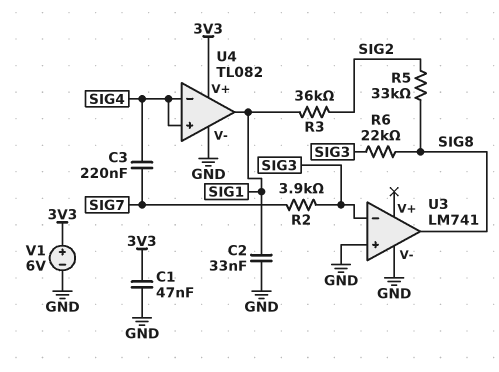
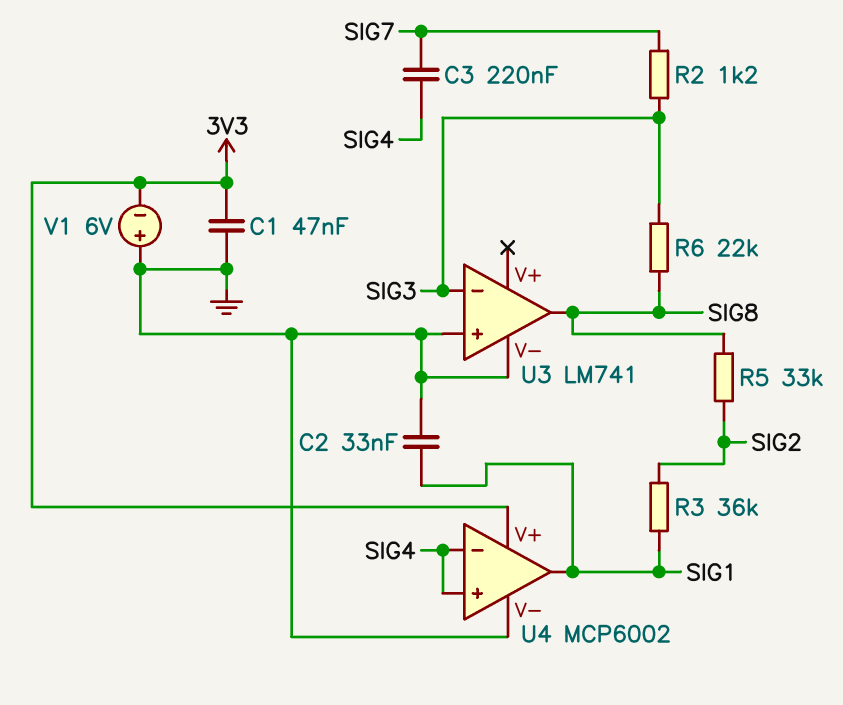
R2: 3.9k (SIG3, SIG7) -> 1.2k (SIG3, SIG7)
U4: TL082 -> MCP6002
V1: 6V (plus 3V3, minus GND) -> 6V (plus GND, minus 3V3)

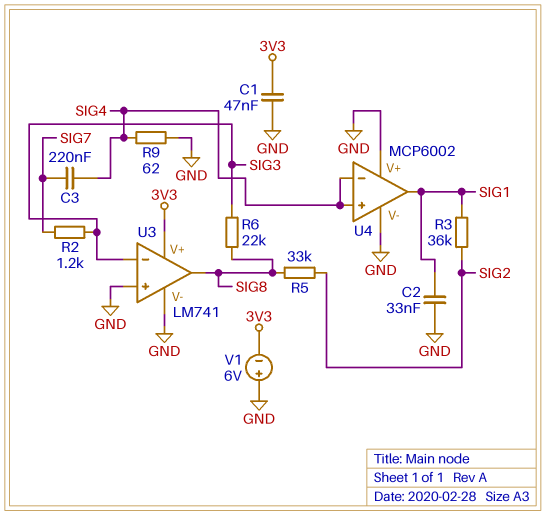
R9: none -> 62 (GND, SIG4)
U3 pin V+: none -> 3V3
U4 pin V+: 3V3 -> GND

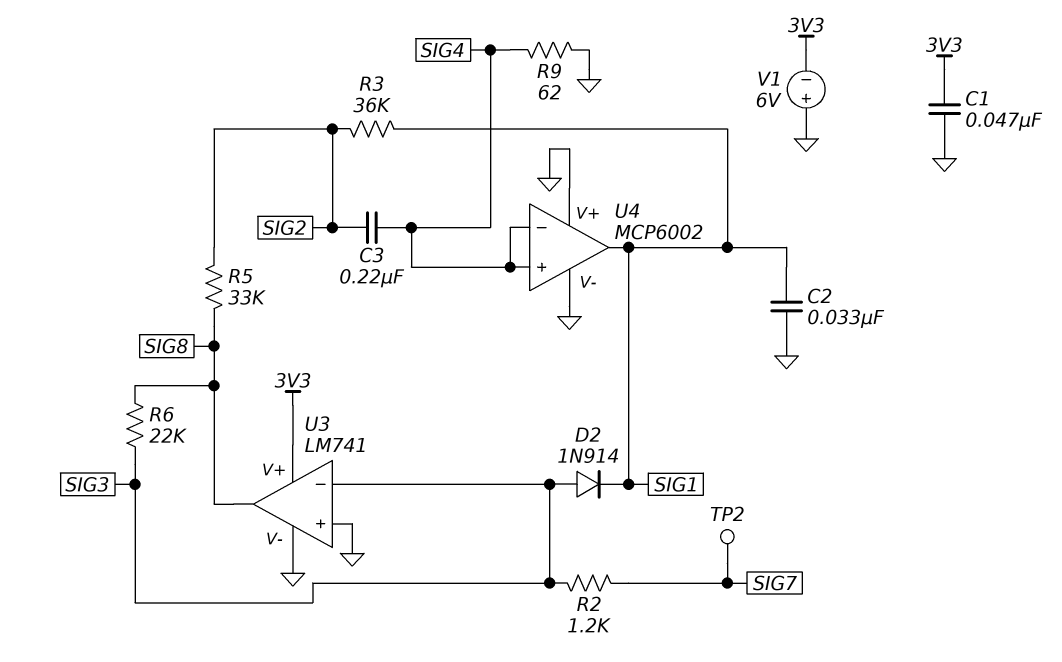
C3: 220nF (SIG4, SIG7) -> 220nF (SIG2, SIG4)
D2: none -> diode 1N914 (A SIG3, K SIG1)
TP2: none -> test point (SIG7)

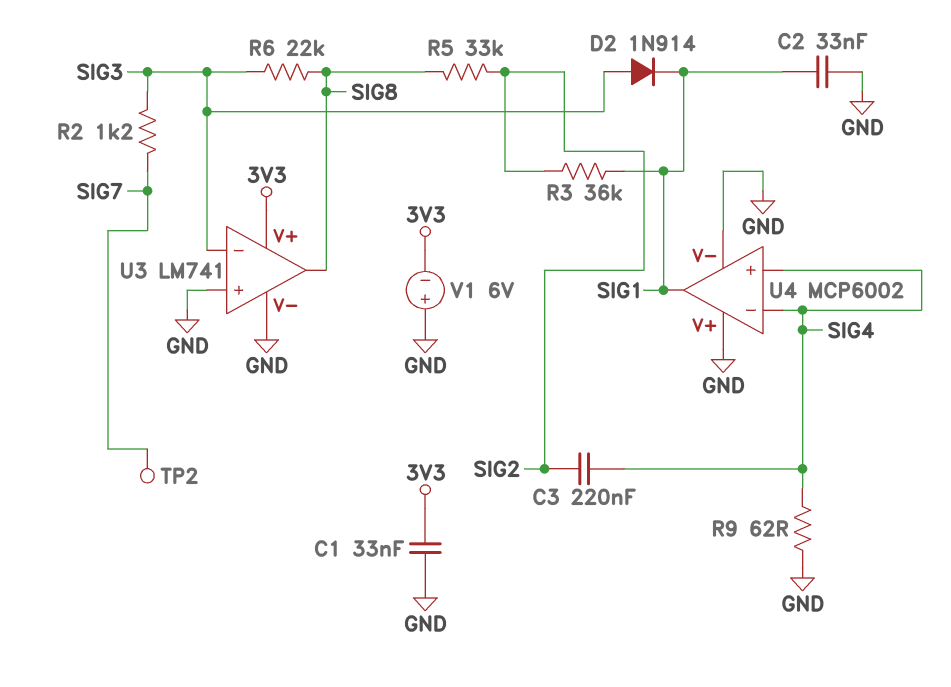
C1: 47nF (3V3, GND) -> 33nF (3V3, GND)

